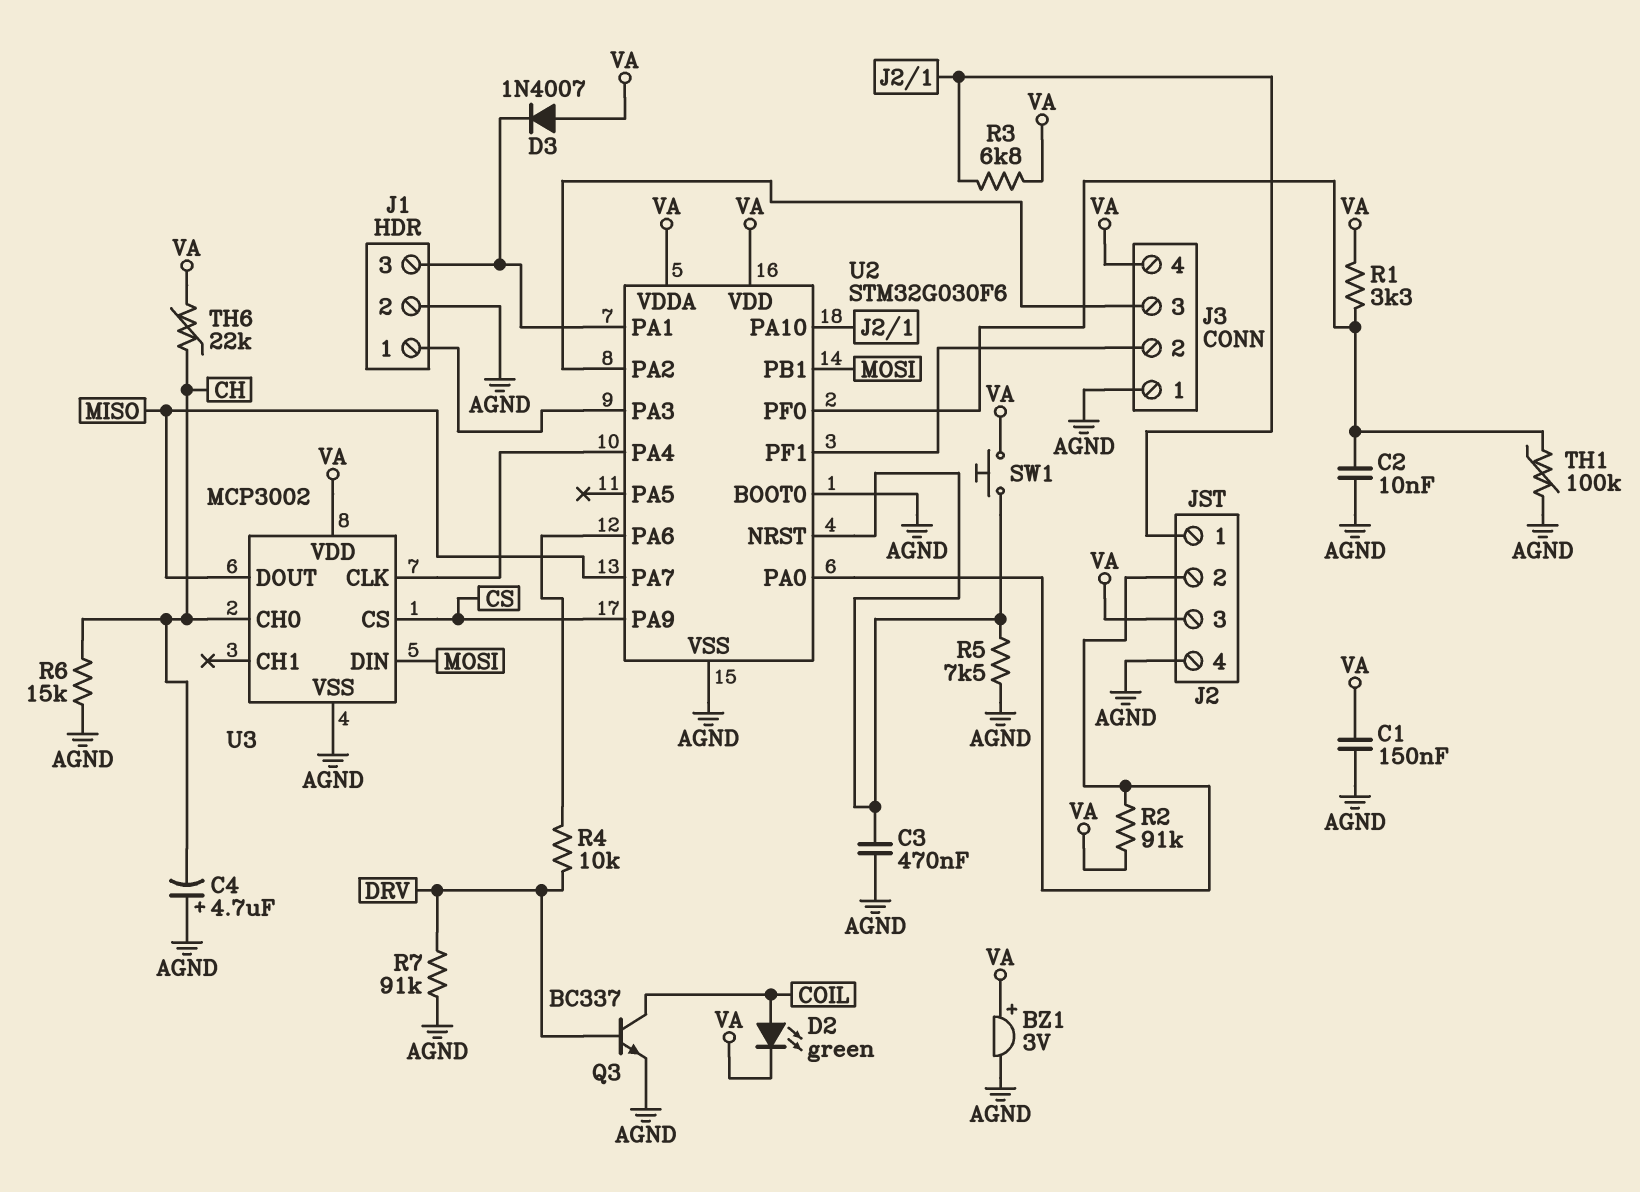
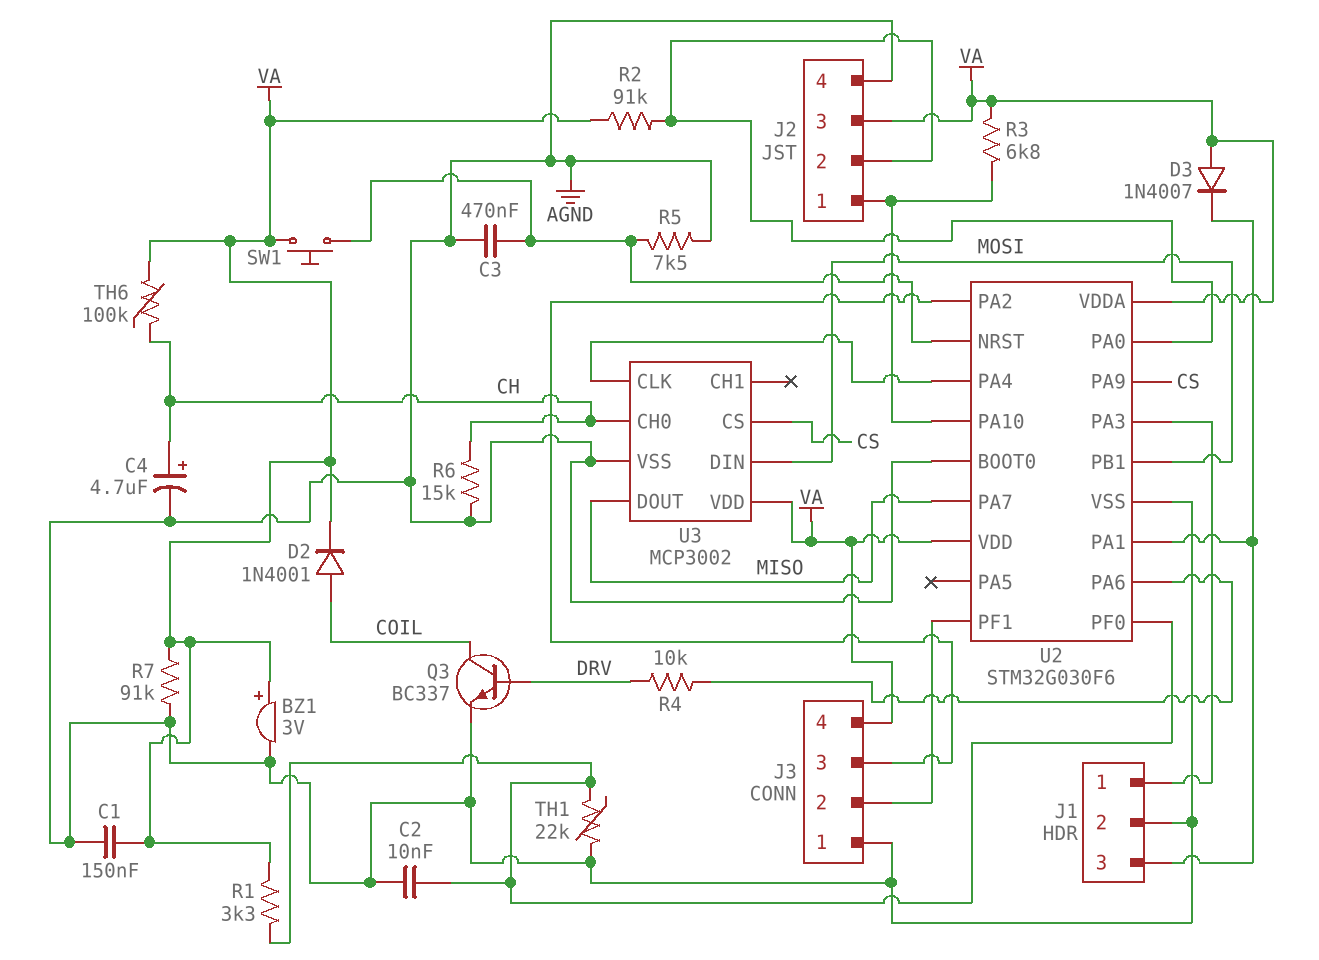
C4: 4.7uF (plus AGND, minus CH) -> 4.7uF (plus CH, minus AGND)
D2: LED green (A COIL, K VA) -> diode 1N4001 (A COIL, K VA)
R7: 91k (AGND, DRV) -> 91k (AGND, VA)
TH1: 100k (AGND, U2/PF0) -> 22k (AGND, U2/PF0)
TH6: 22k (CH, VA) -> 100k (CH, VA)

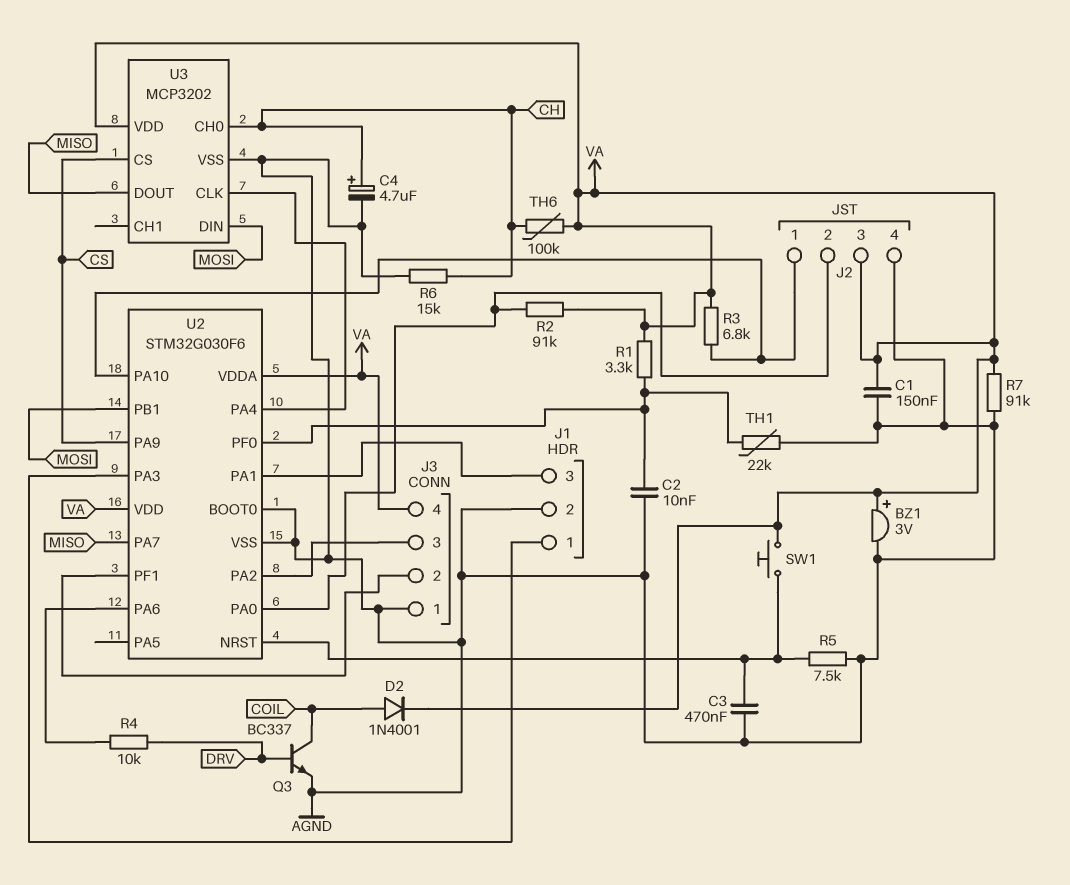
D3: diode 1N4007 (A VA, K J1/3) -> none
U3: MCP3002 -> MCP3202

